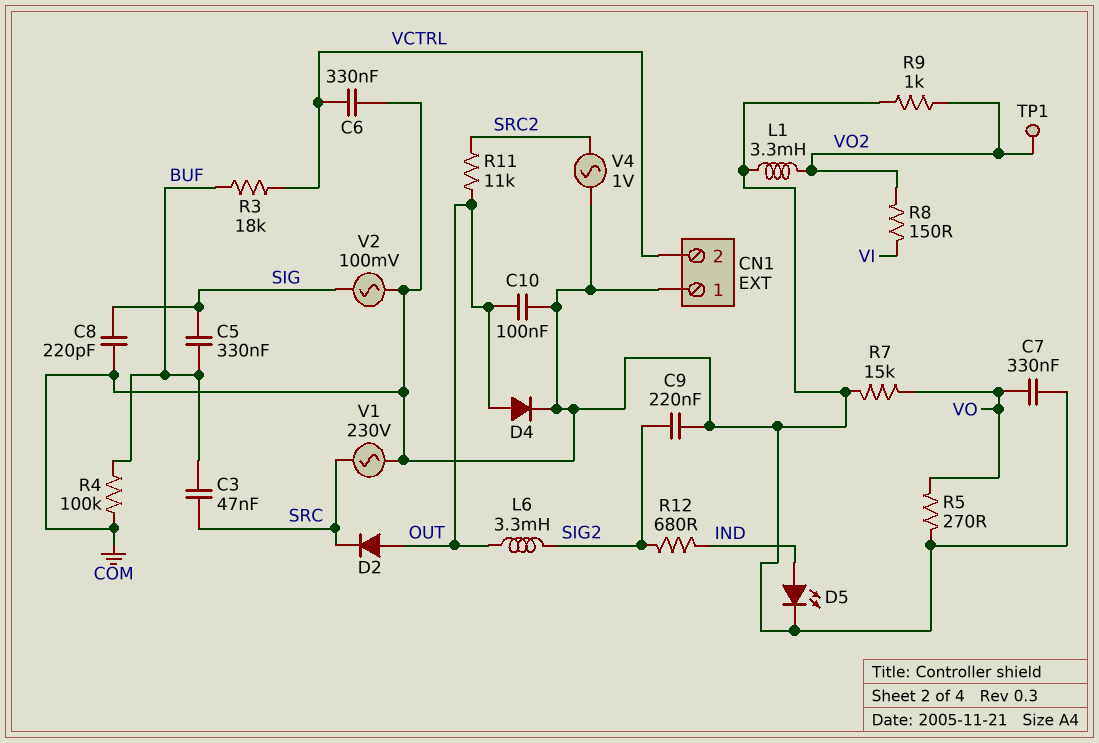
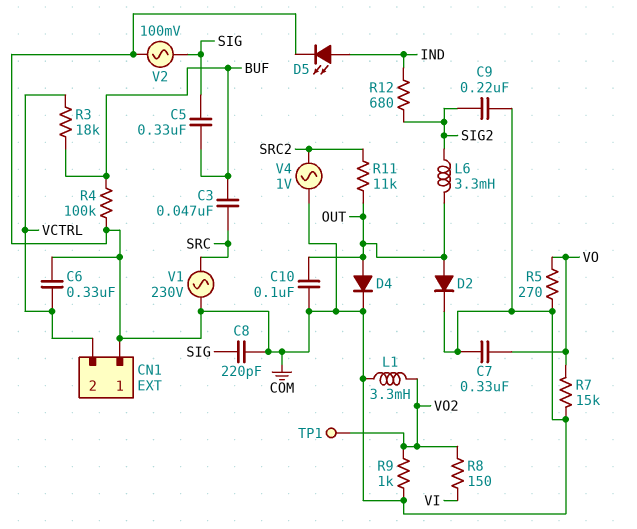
D2: diode (A OUT, K SRC) -> diode (A OUT, K COM)

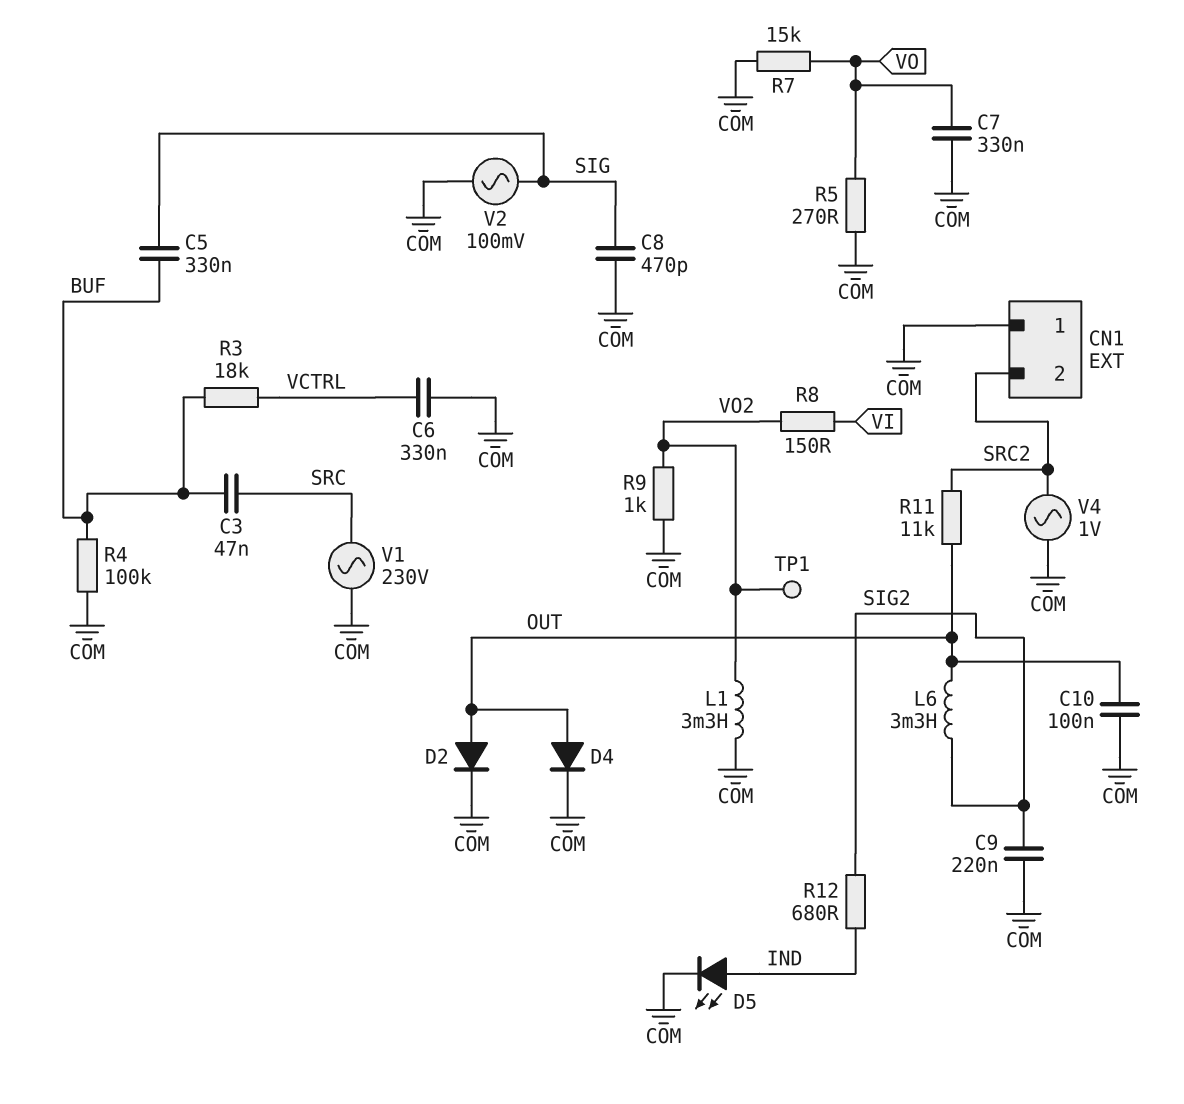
C8: 220pF (COM, SIG) -> 470pF (COM, SIG)
CN1 pin 2: VCTRL -> SRC2

